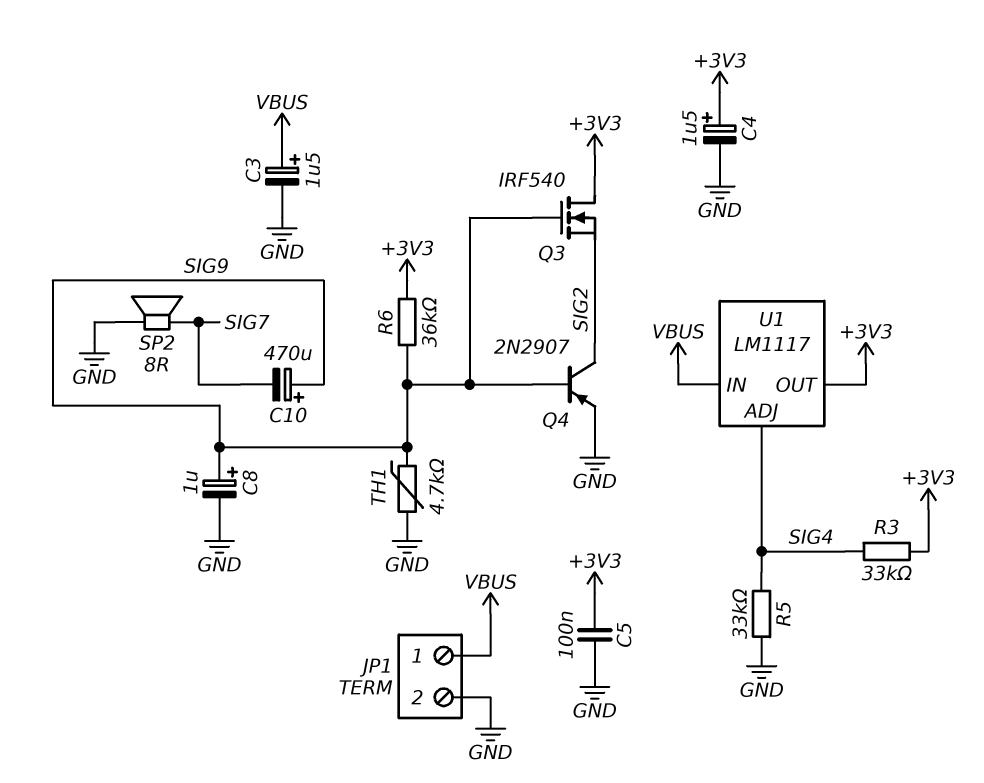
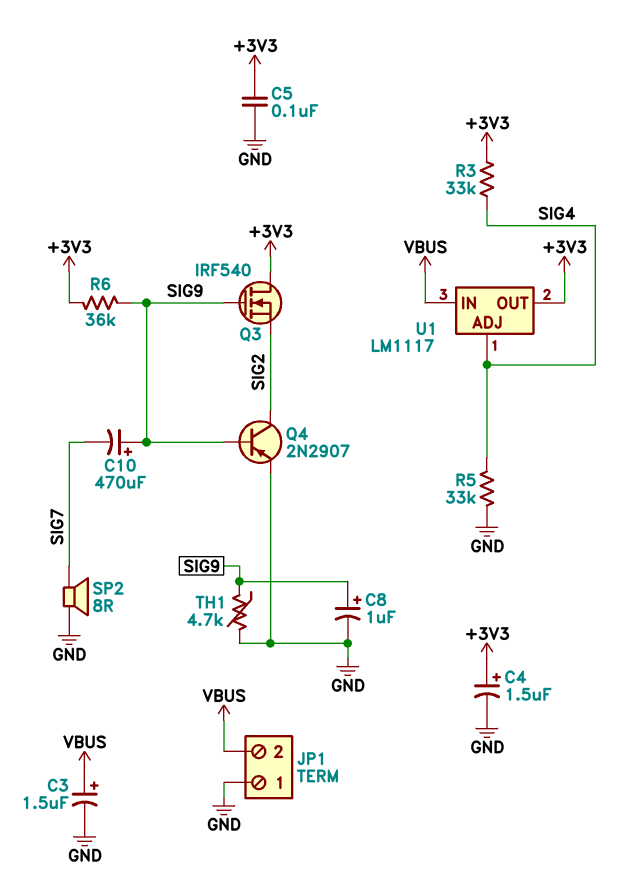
JP1 pin 1: VBUS -> GND
JP1 pin 2: GND -> VBUS

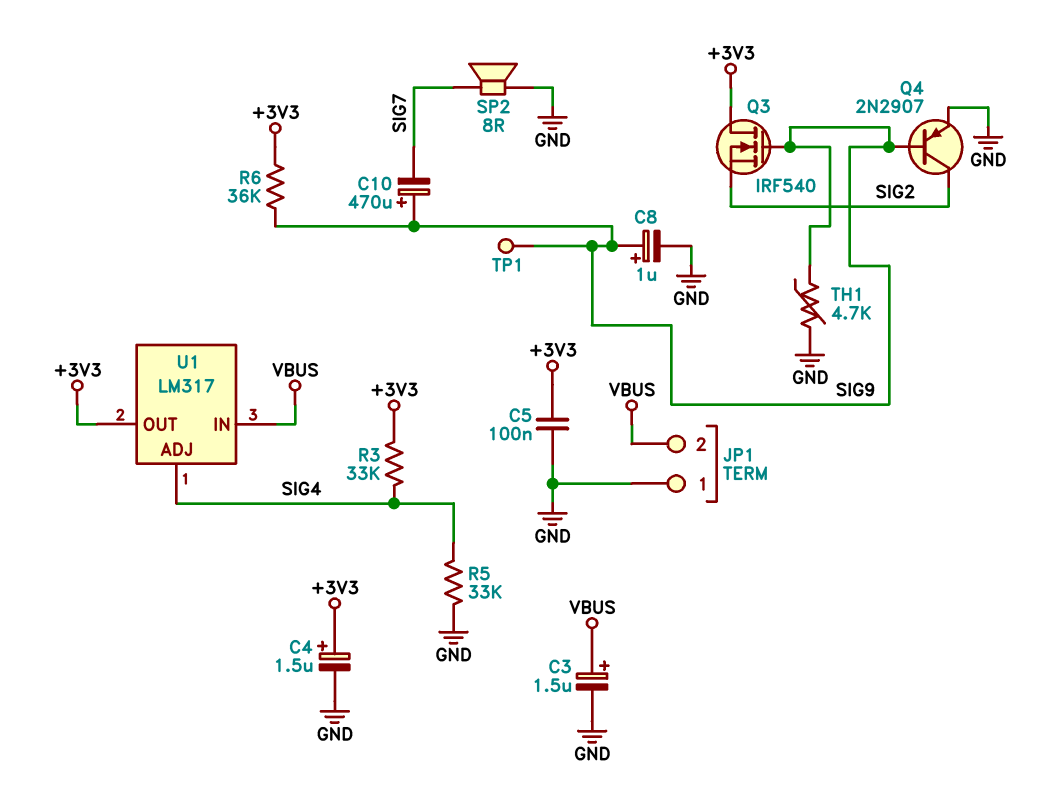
TP1: none -> test point (SIG9)
U1: LM1117 -> LM317

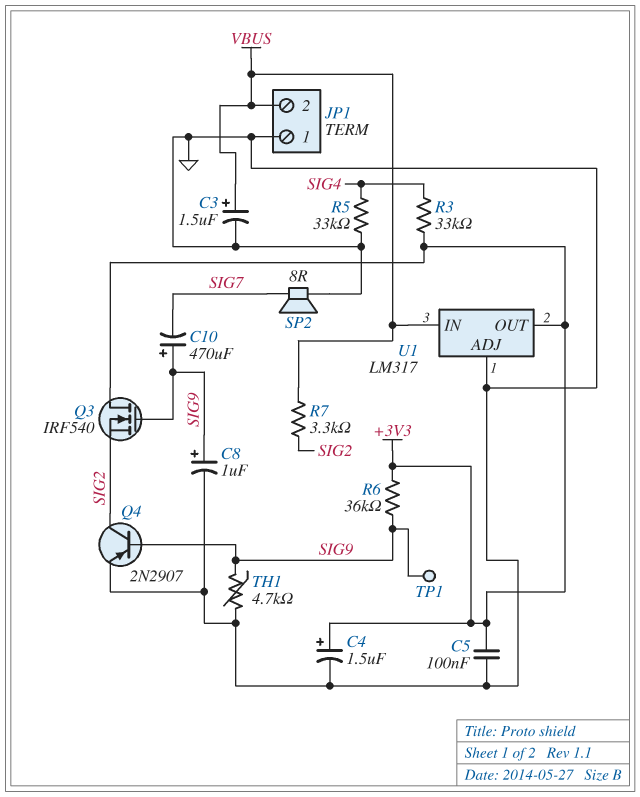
R7: none -> 3.3k (SIG2, VBUS)
U1 pin ADJ: SIG4 -> GND

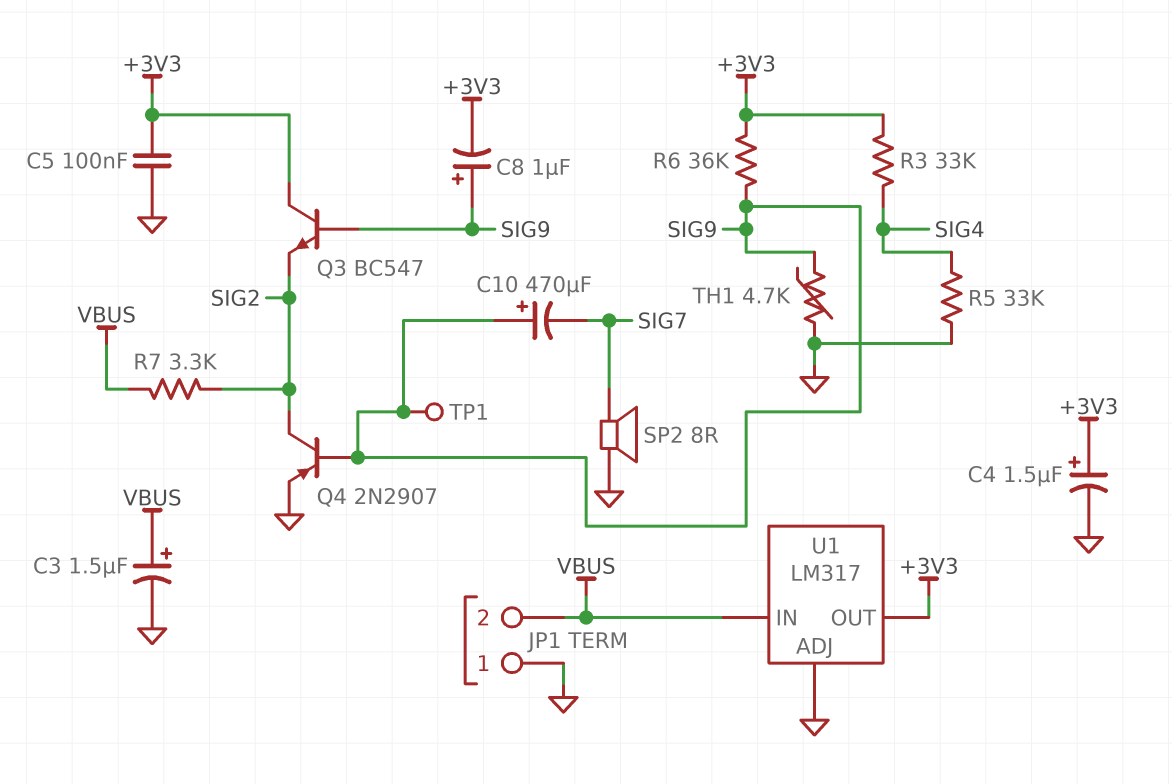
C8: 1uF (plus SIG9, minus GND) -> 1uF (plus SIG9, minus +3V3)
Q3: NMOS IRF540 (G SIG9, D +3V3, S SIG2) -> NPN BC547 (B SIG9, C +3V3, E SIG2)

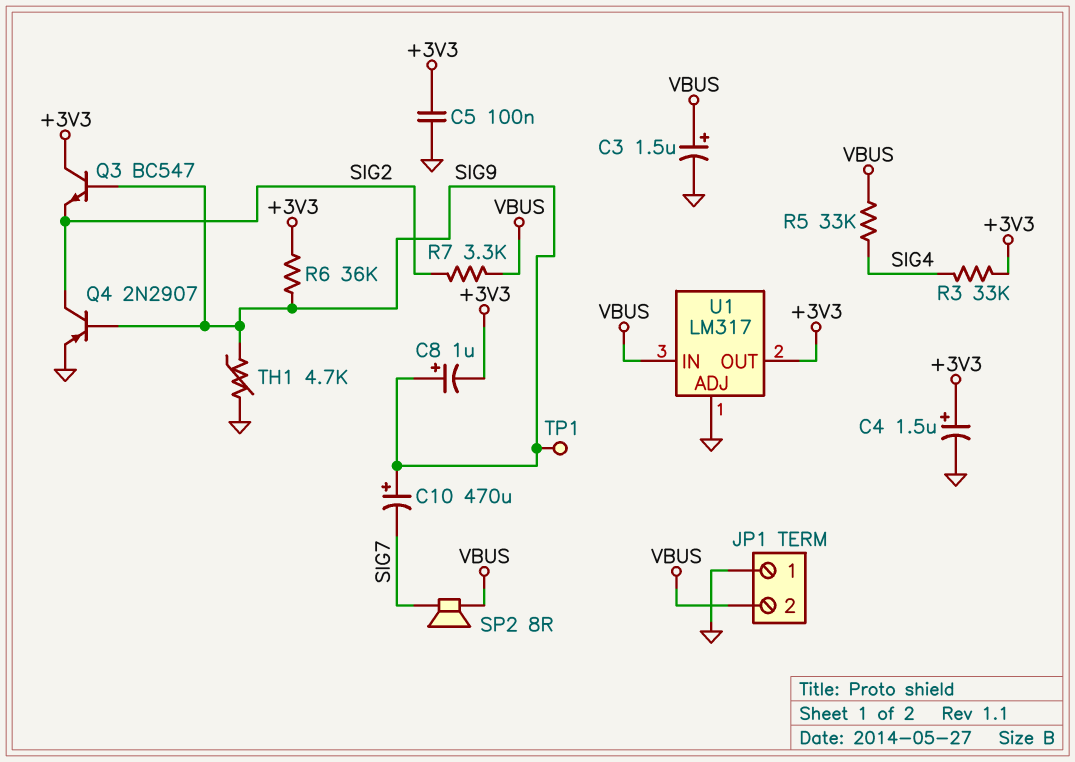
R5: 33k (GND, SIG4) -> 33k (SIG4, VBUS)
SP2: speaker 8R (GND, SIG7) -> speaker 8R (SIG7, VBUS)

